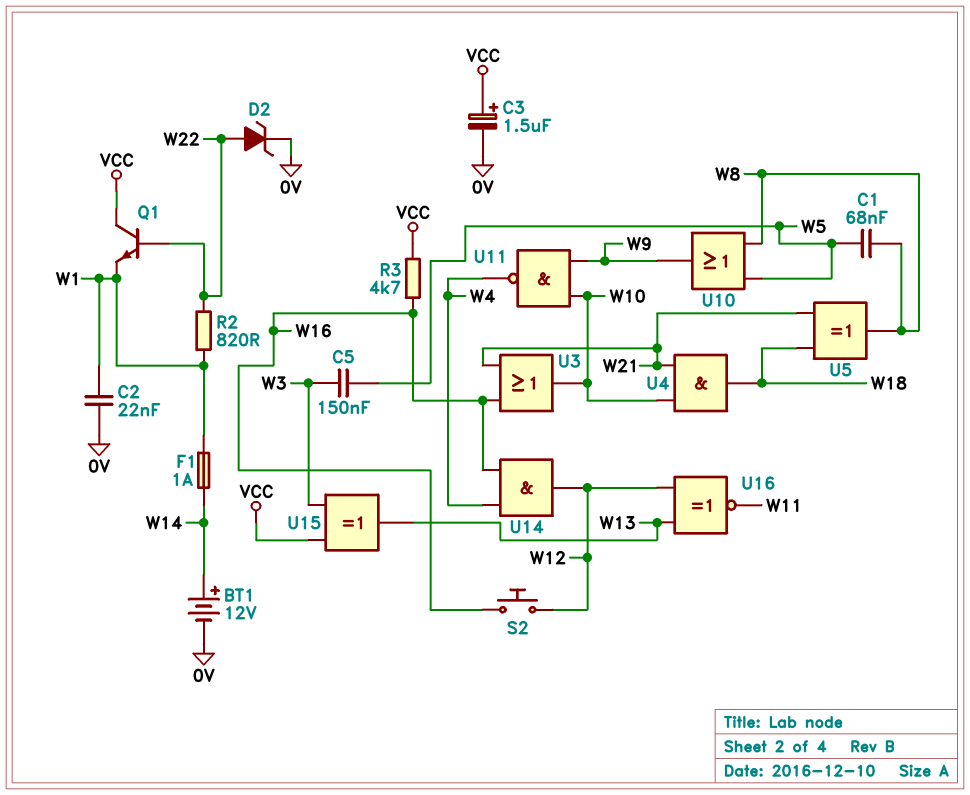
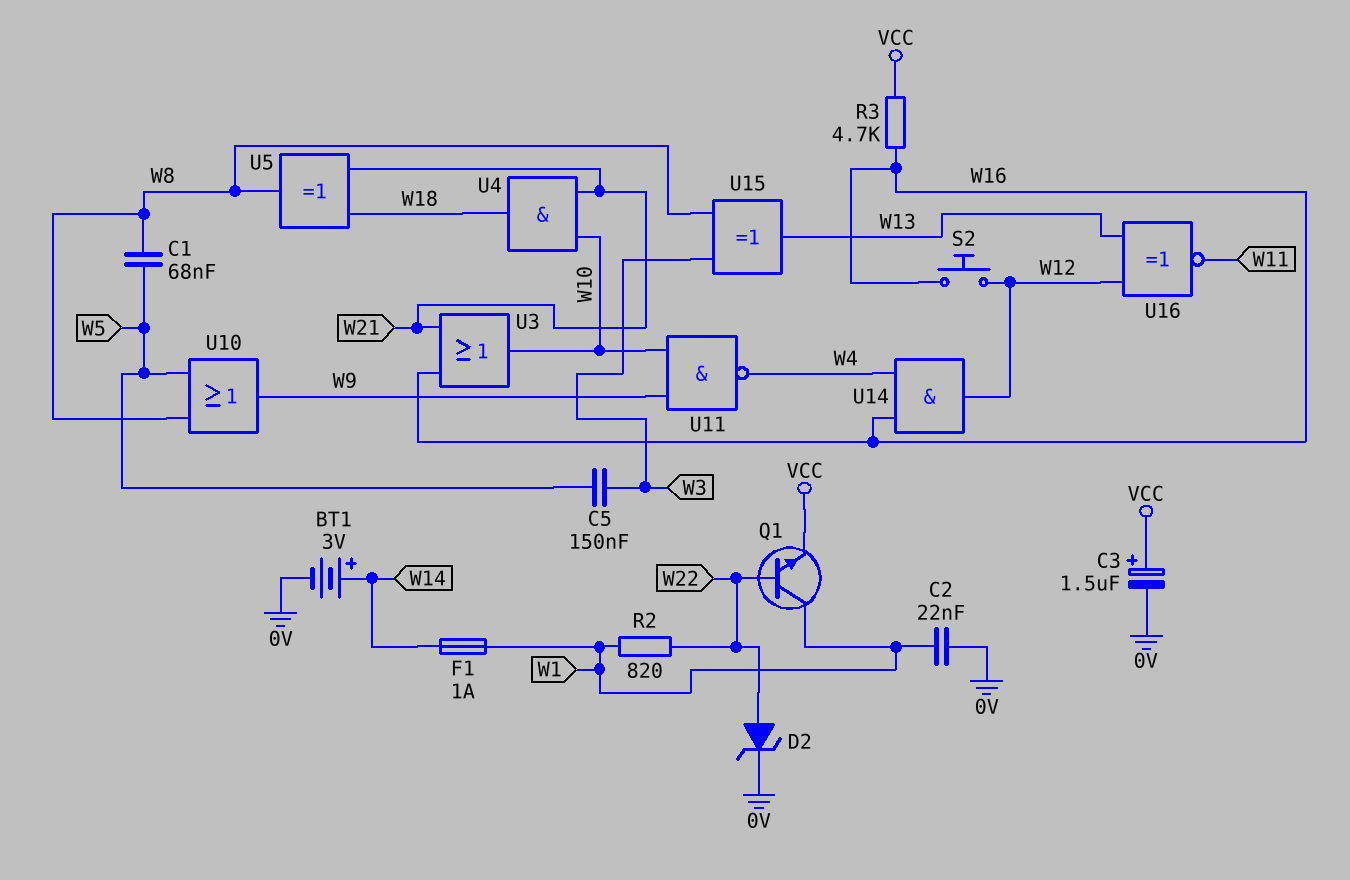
BT1: 12V (plus W14, minus 0V) -> 3V (plus W14, minus 0V)
Q1: NPN (B W22, C VCC, E W1) -> NPN (B W22, C W1, E VCC)
U15: XOR (in VCC, in W3, out W13) -> XOR (in W3, in W8, out W13)

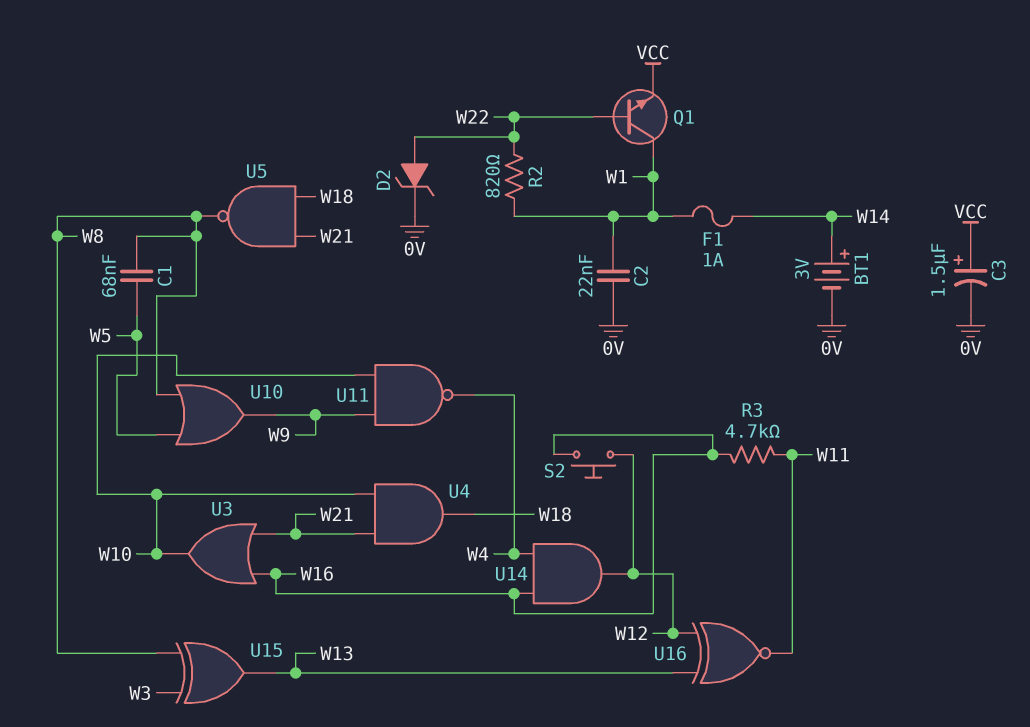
C5: 150nF (W3, W5) -> none
R3: 4.7k (VCC, W16) -> 4.7k (W11, W16)
U5: XOR (in W18, in W21, out W8) -> NAND (in W18, in W21, out W8)

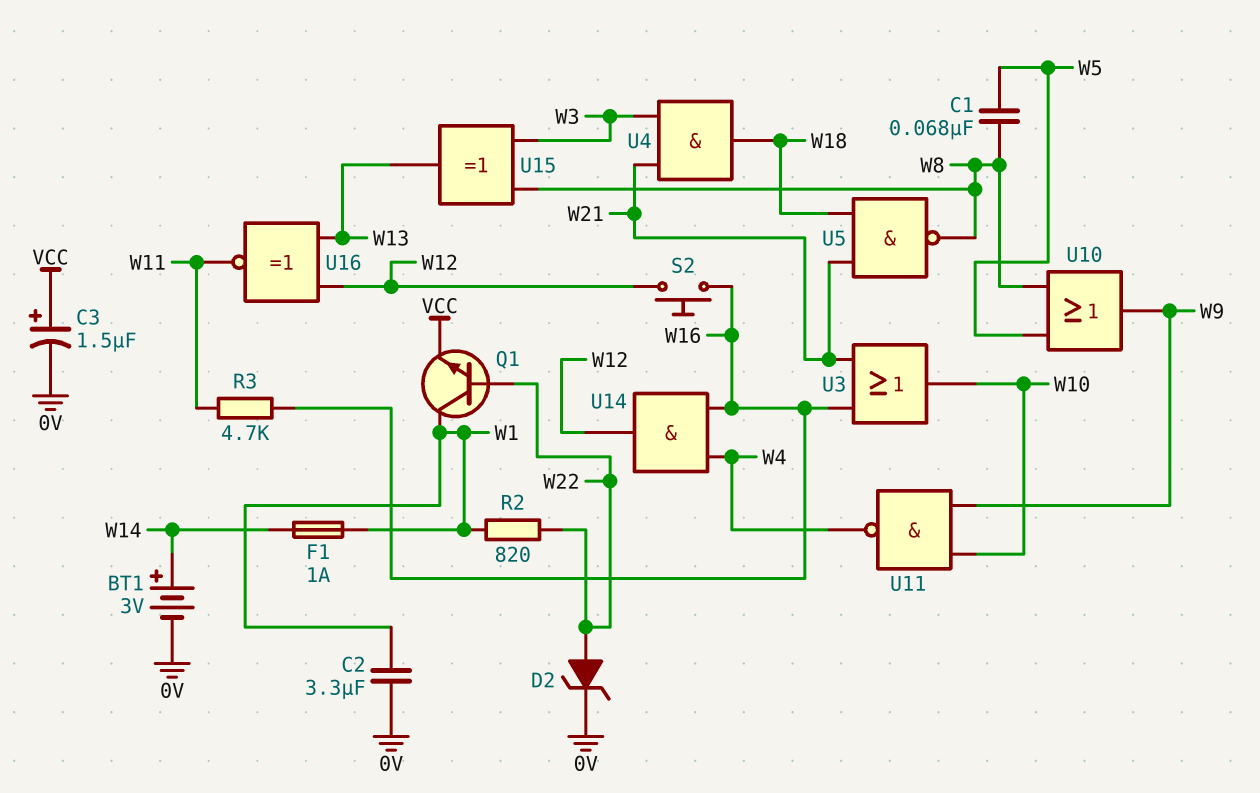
C2: 22nF (0V, W1) -> 3.3uF (0V, W1)
U4: AND (in W10, in W21, out W18) -> AND (in W3, in W21, out W18)

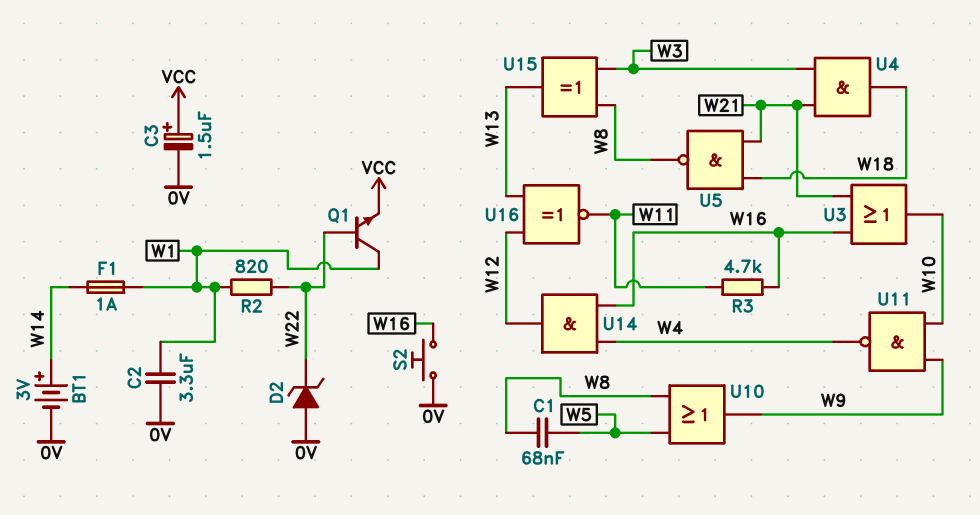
D2: zener (A W22, K 0V) -> zener (A 0V, K W22)
S2: button (W12, W16) -> button (0V, W16)

